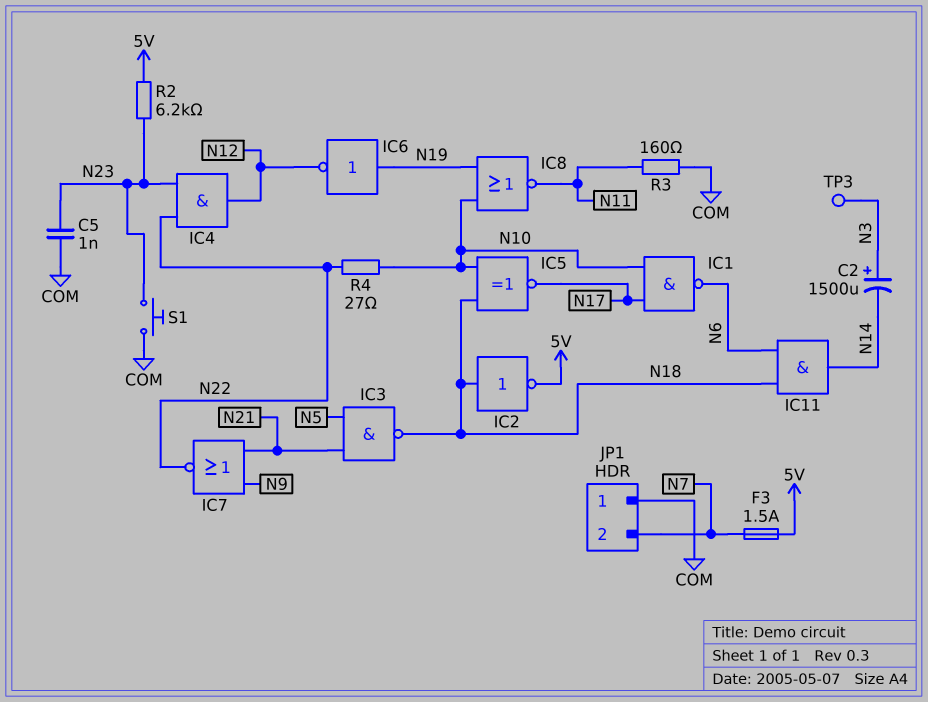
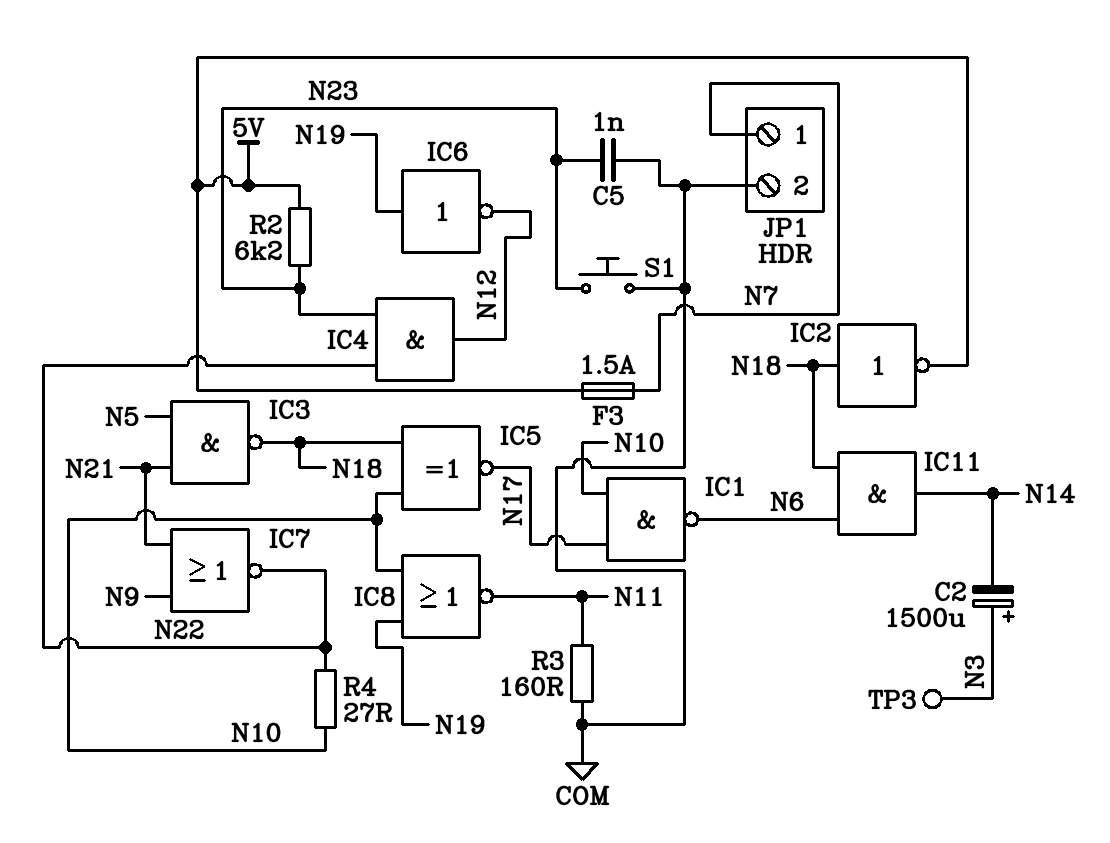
JP1 pin 1: COM -> N7
JP1 pin 2: N7 -> COM

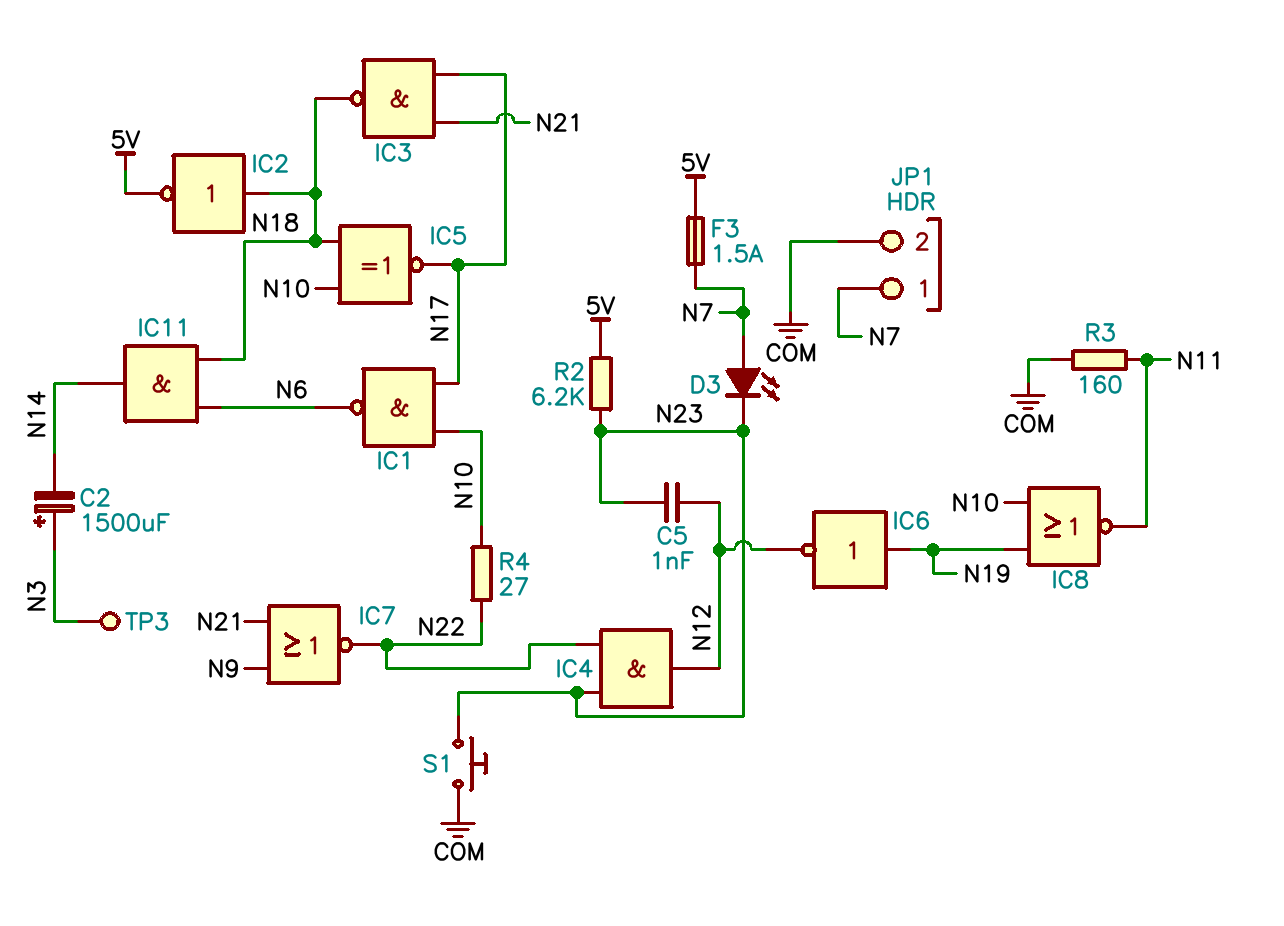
C5: 1nF (COM, N23) -> 1nF (N12, N23)
D3: none -> LED (A N7, K N23)
IC3: NAND (in N5, in N21, out N18) -> NAND (in N17, in N21, out N18)

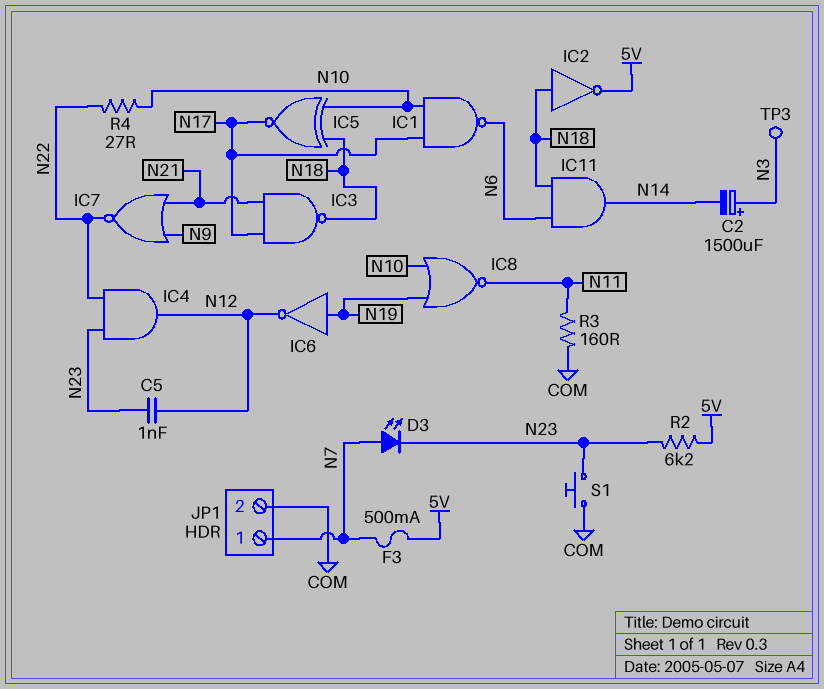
F3: 1.5A (5V, N7) -> 500mA (5V, N7)

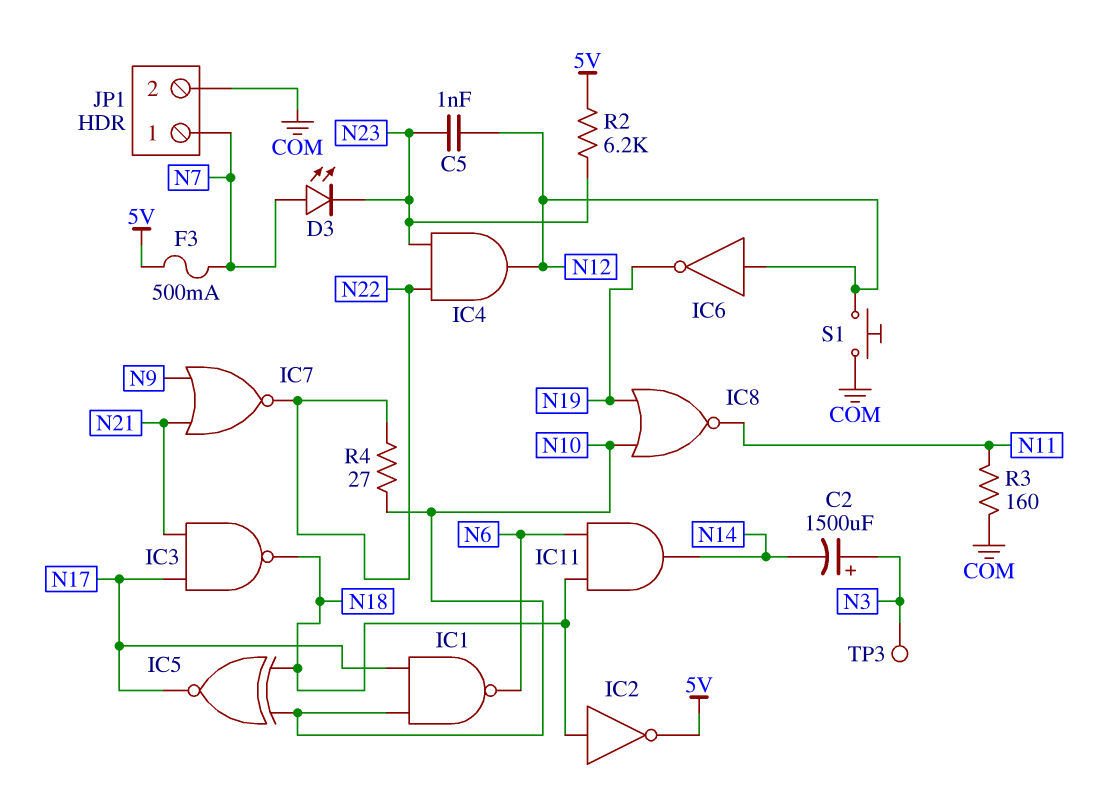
IC6: NOT (in N19, out N12) -> NOT (in N12, out N19)
S1: button (COM, N23) -> button (COM, N12)

